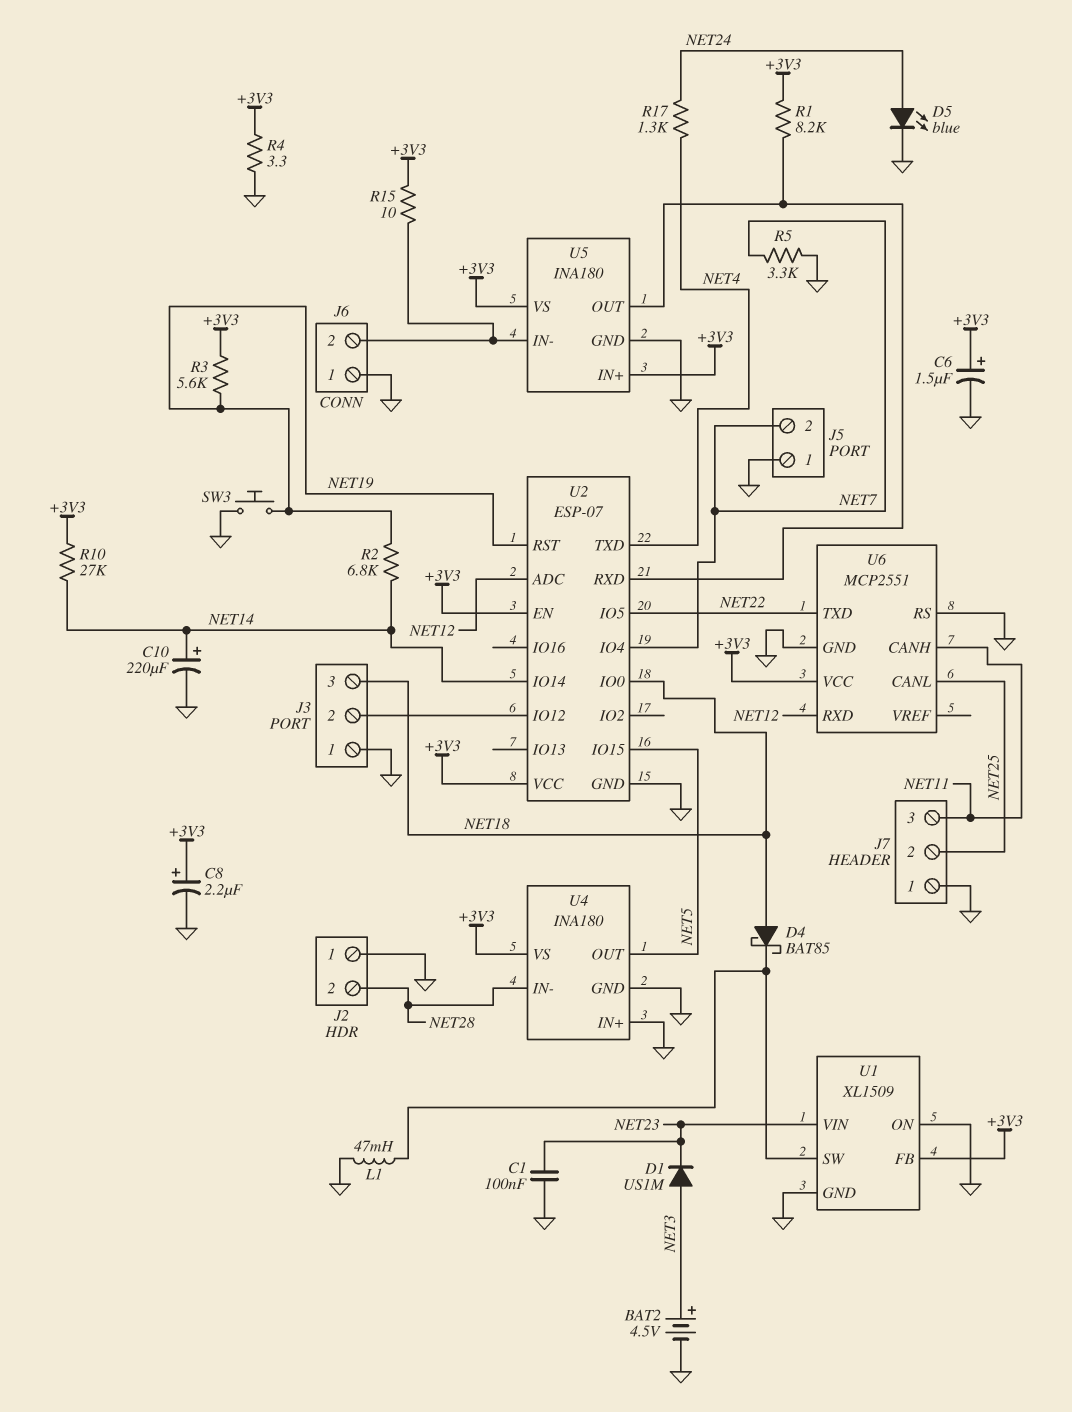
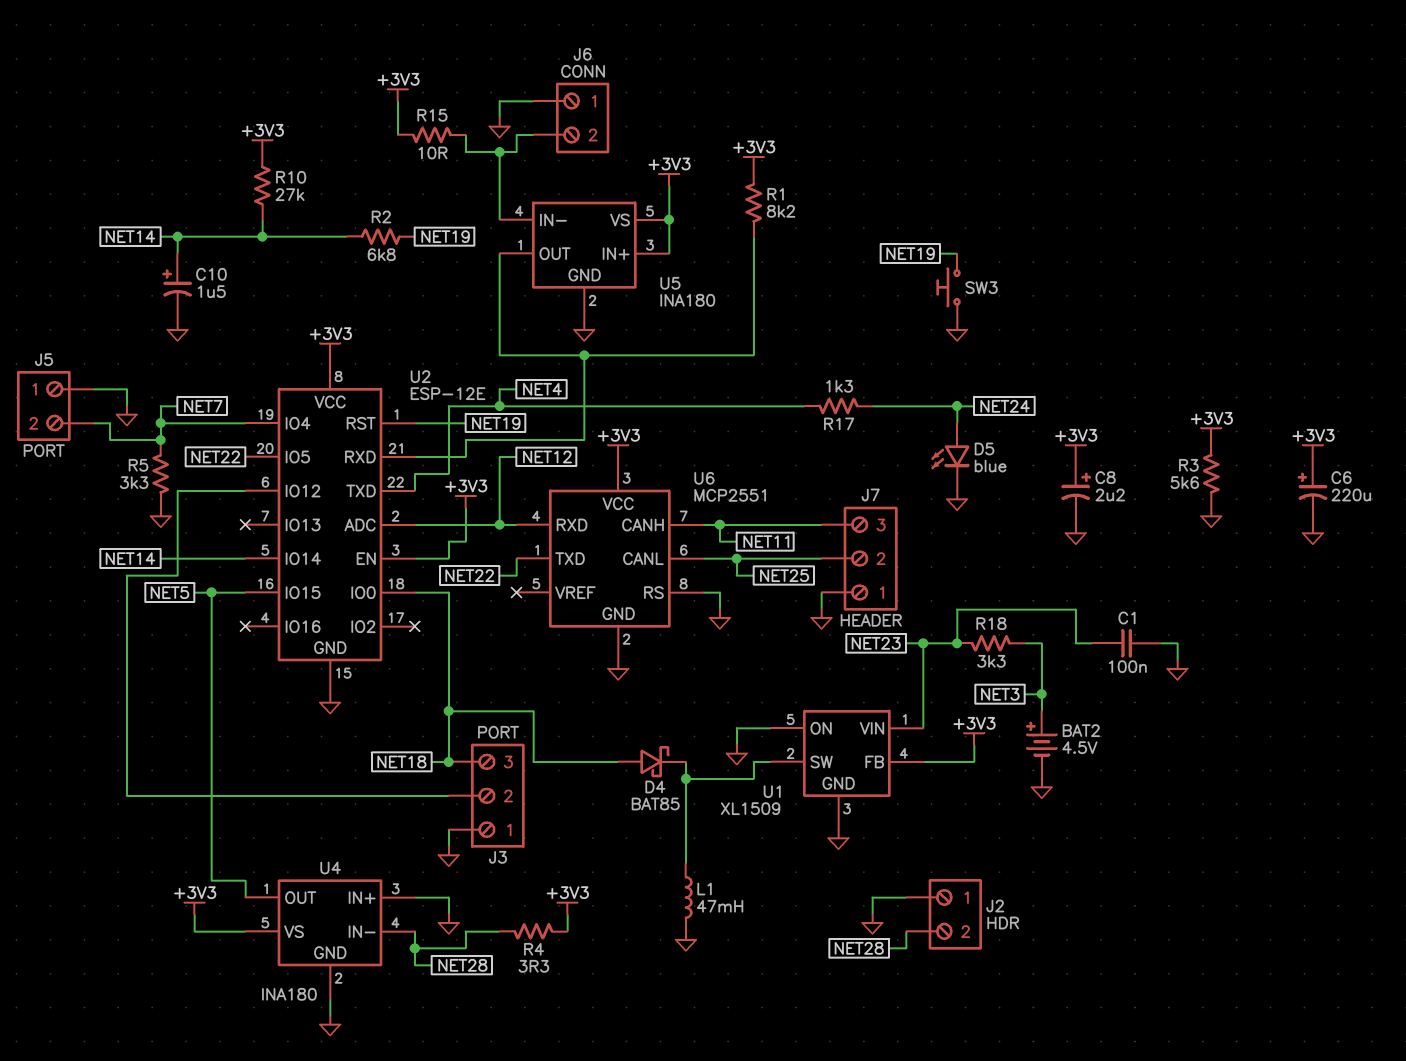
C6: 1.5uF (plus +3V3, minus GND) -> 220uF (plus +3V3, minus GND)
C10: 220uF (plus NET14, minus GND) -> 1.5uF (plus NET14, minus GND)
D1: diode US1M (A NET3, K NET23) -> none
R3: 5.6k (+3V3, NET19) -> 5.6k (+3V3, GND)
R4: 3.3 (+3V3, GND) -> 3.3 (+3V3, NET28)
R18: none -> 3.3k (NET3, NET23)
U2: ESP-07 -> ESP-12E

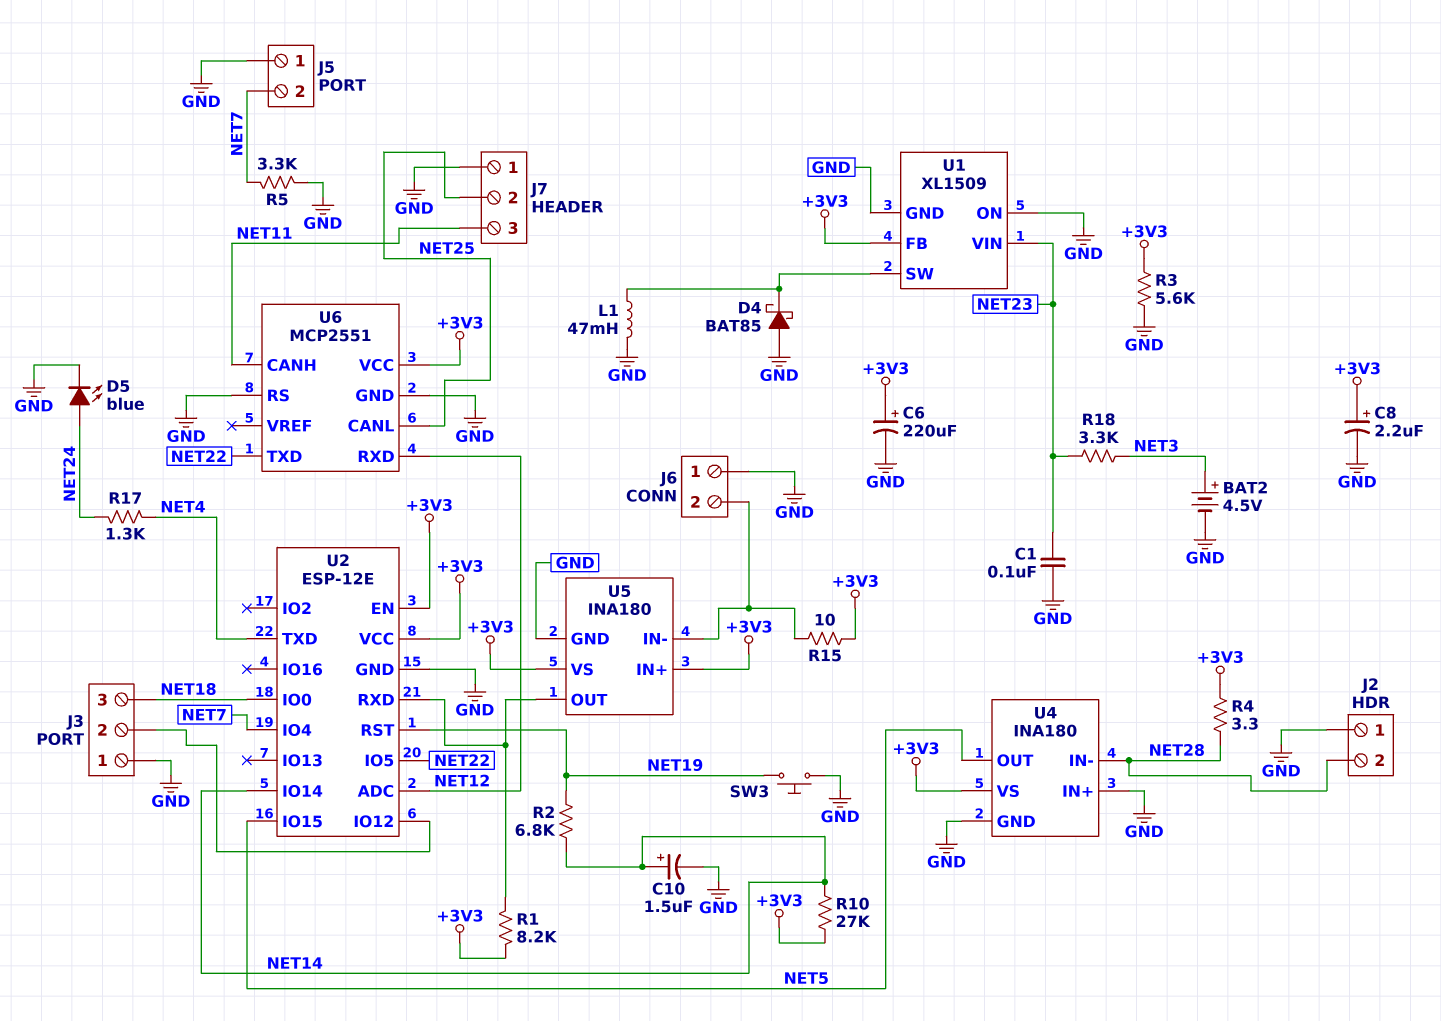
D4: schottky BAT85 (A NET18, K U1/SW) -> schottky BAT85 (A GND, K U1/SW)

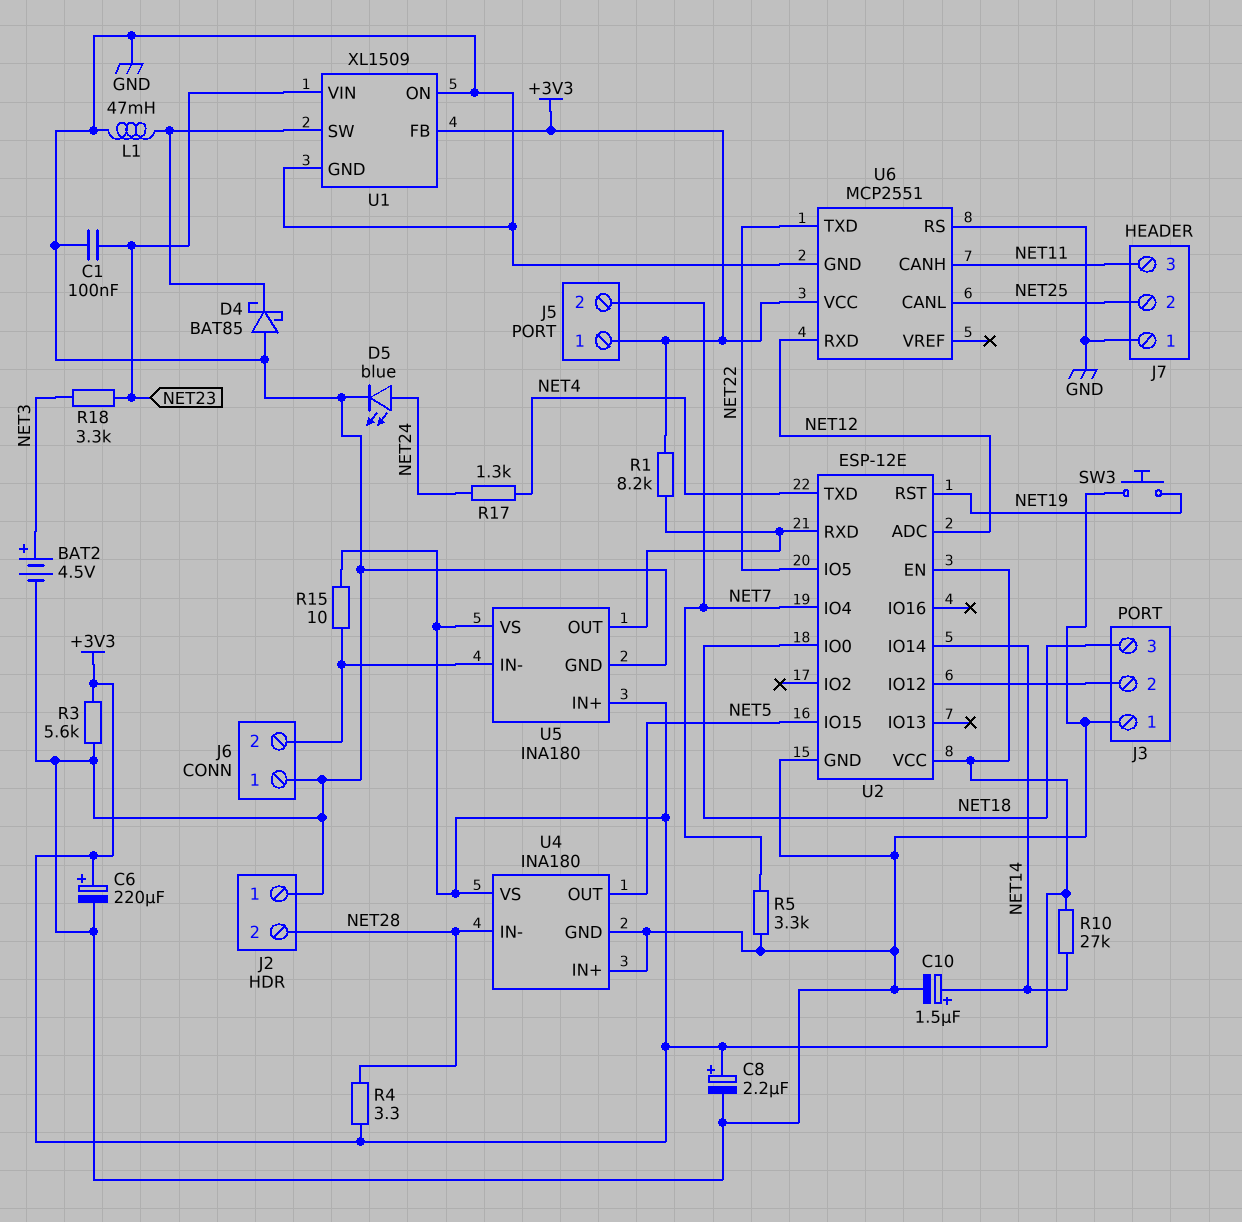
J5 pin 1: GND -> +3V3
R2: 6.8k (NET14, NET19) -> none

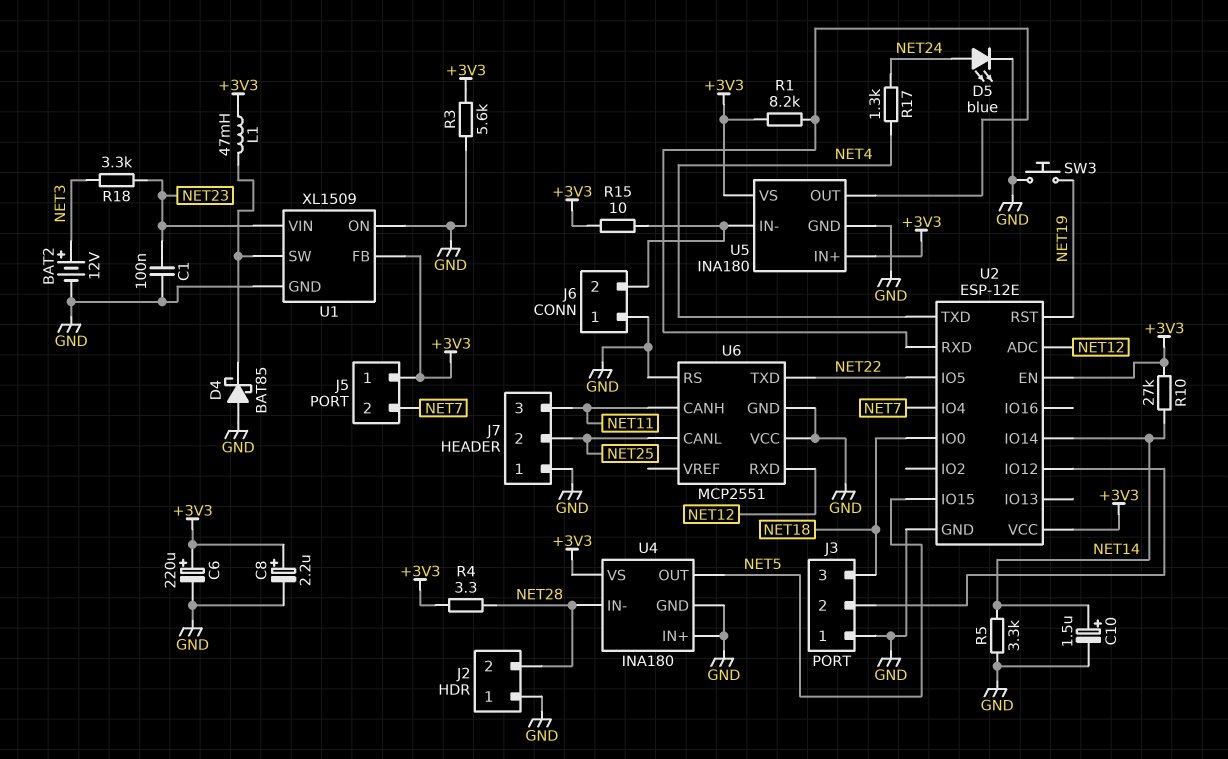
BAT2: 4.5V (plus NET3, minus GND) -> 12V (plus NET3, minus GND)
L1: 47mH (GND, U1/SW) -> 47mH (+3V3, U1/SW)
R5: 3.3k (GND, NET7) -> 3.3k (GND, NET14)
U6 pin VCC: +3V3 -> GND

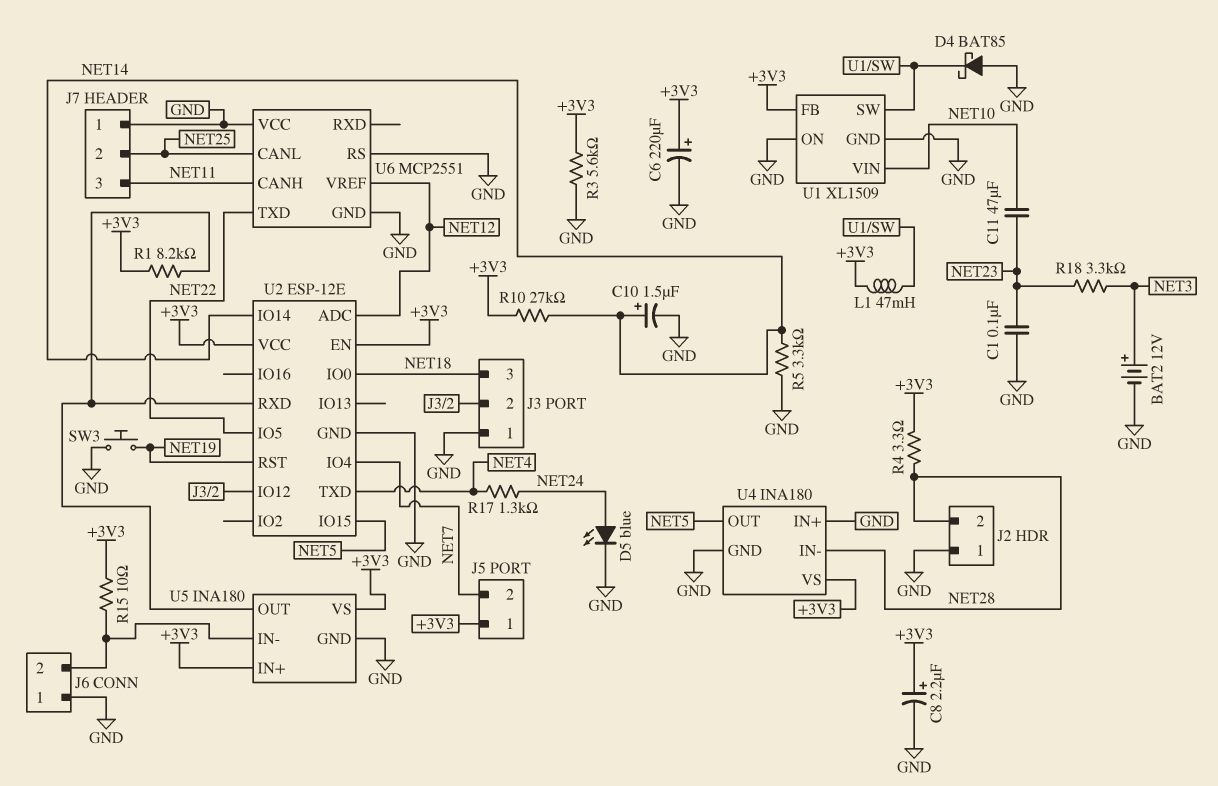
C11: none -> 47uF (NET10, NET23)
U1 pin VIN: NET23 -> NET10
U6 pin RXD: NET12 -> none
U6 pin VREF: none -> NET12

